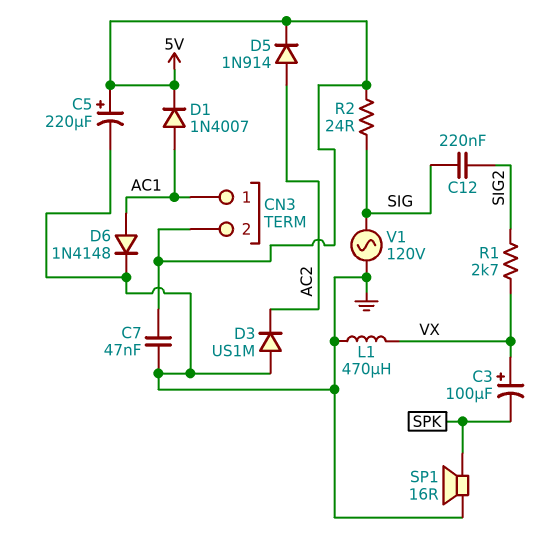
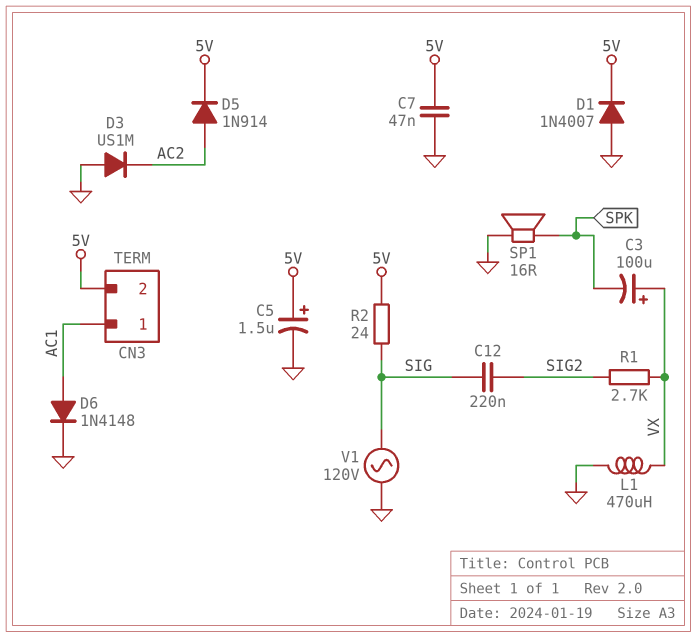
C5: 220uF (plus 5V, minus GND) -> 1.5uF (plus 5V, minus GND)
D1: diode 1N4007 (A AC1, K 5V) -> diode 1N4007 (A GND, K 5V)

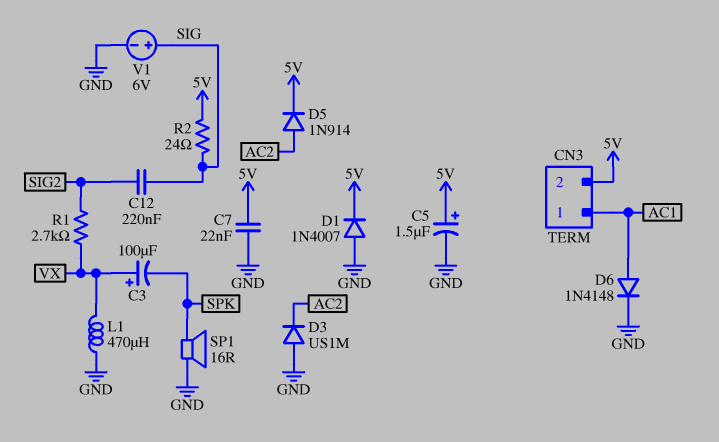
C7: 47nF (5V, GND) -> 22nF (5V, GND)
V1: AC 120V (GND, SIG) -> 6V (plus SIG, minus GND)

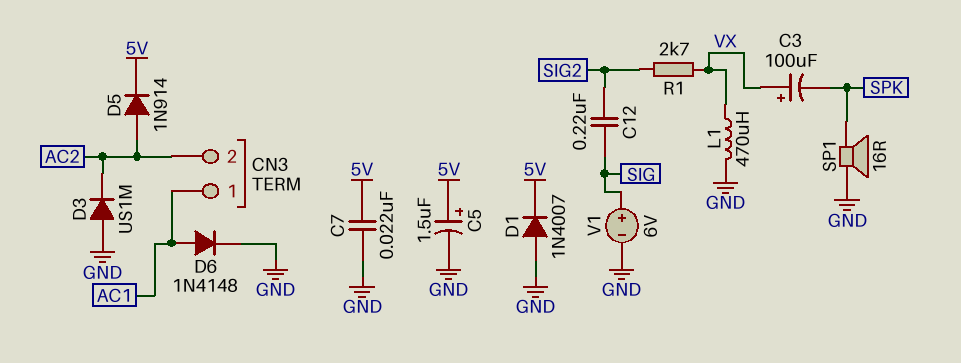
CN3 pin 2: 5V -> AC2
R2: 24 (5V, SIG) -> none

